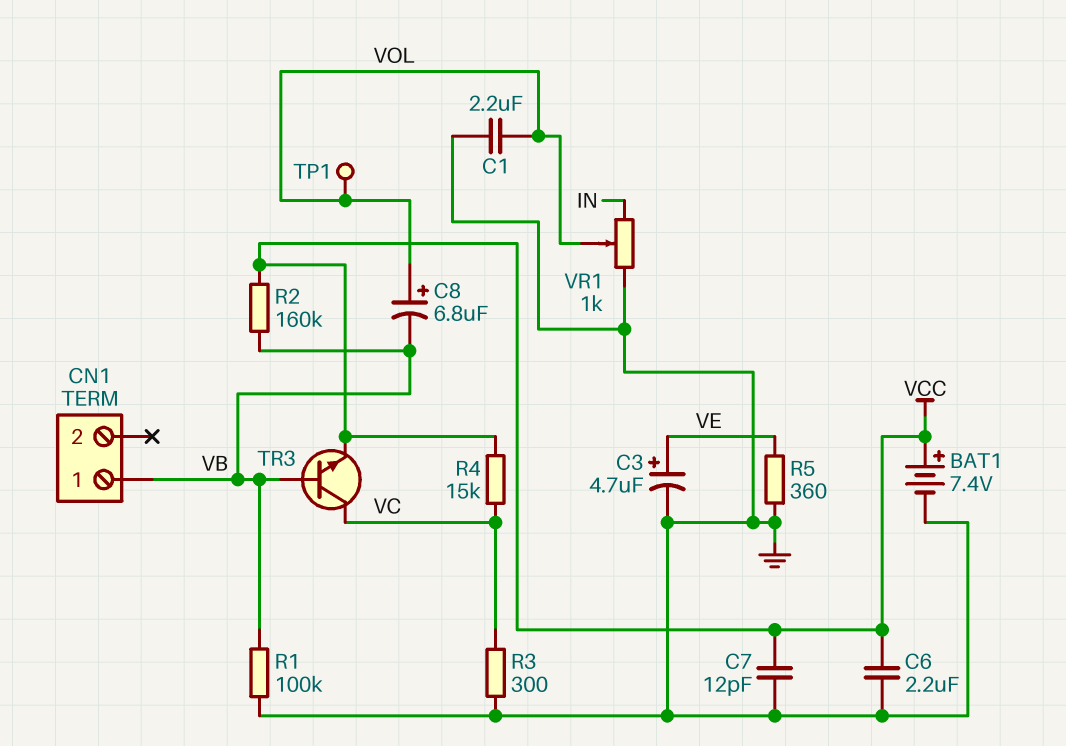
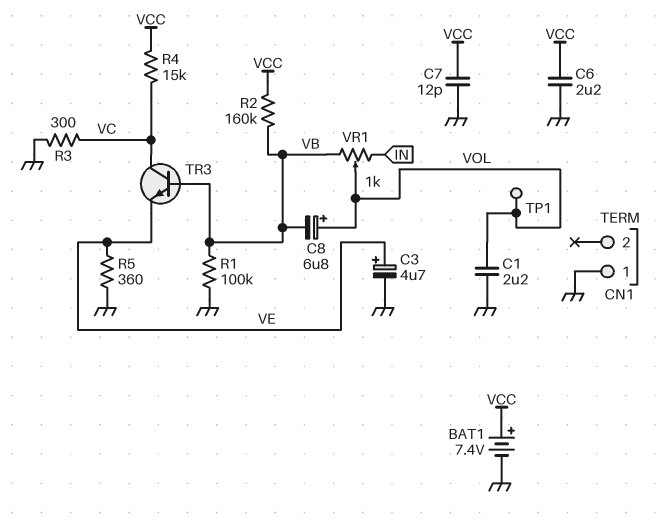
CN1 pin 1: VB -> GND
TR3: NPN (B VB, C VC, E VCC) -> NPN (B VB, C VC, E VE)
VR1: 1k (GND, IN, wiper VOL) -> 1k (IN, VB, wiper VOL)

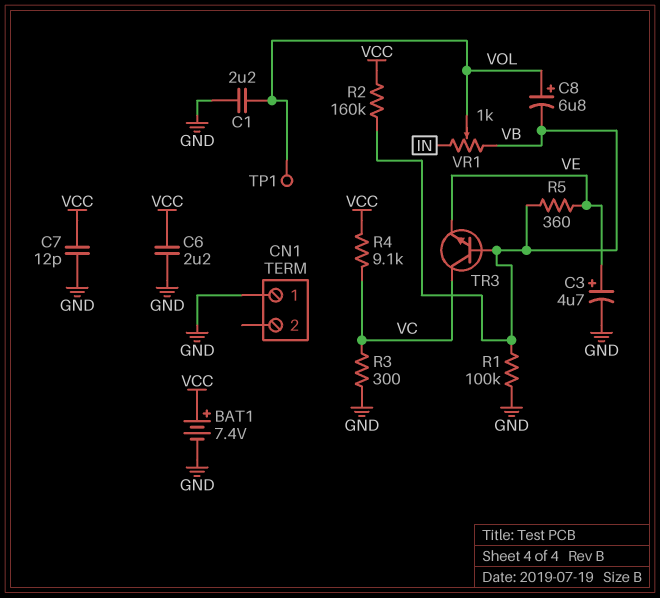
R4: 15k (VC, VCC) -> 9.1k (VC, VCC)
R5: 360 (GND, VE) -> 360 (VB, VE)

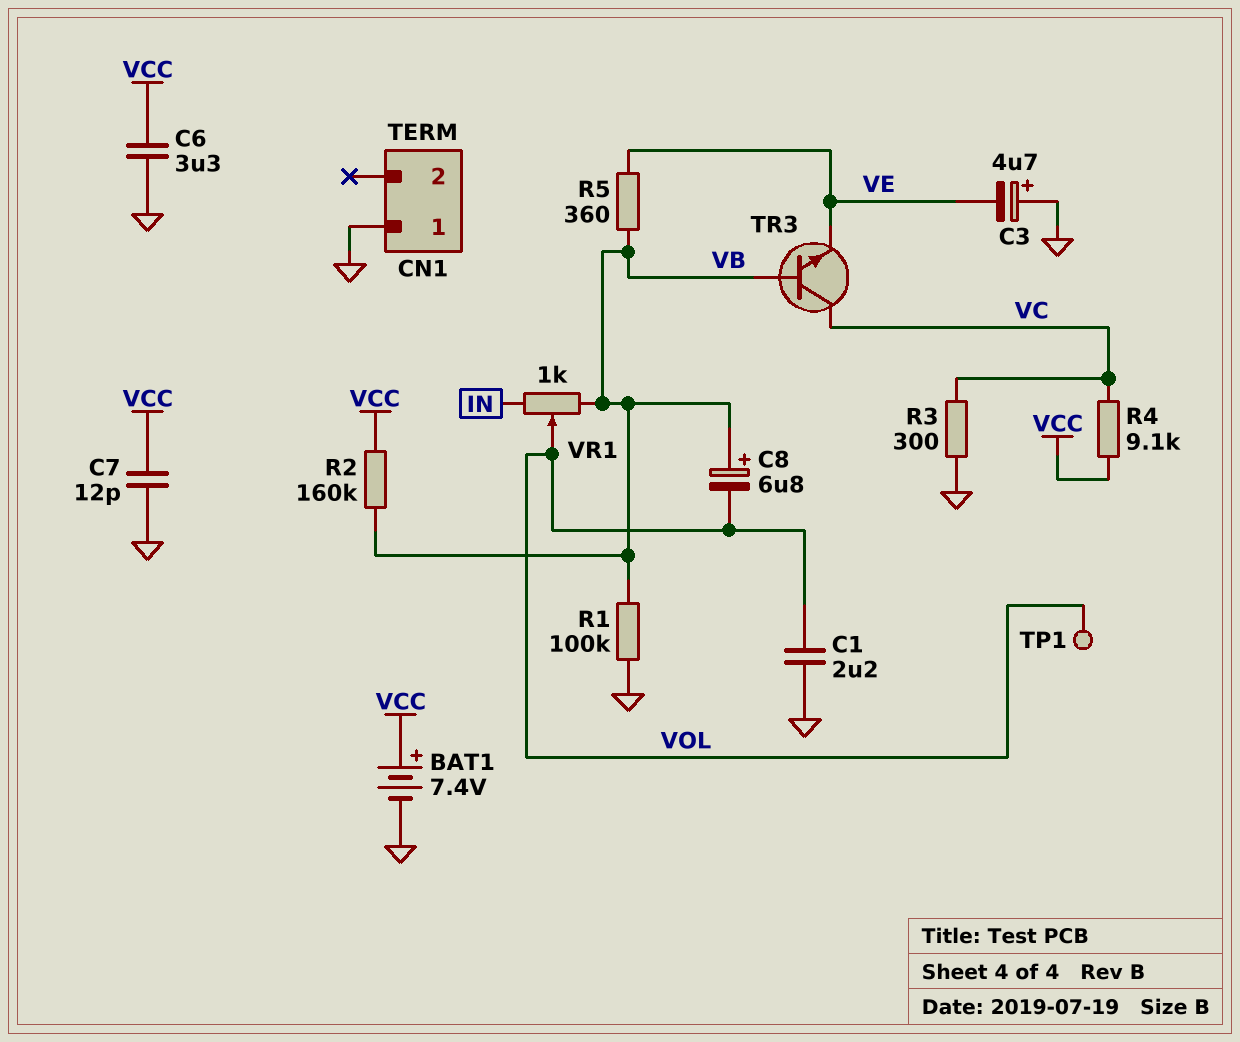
C3: 4.7uF (plus VE, minus GND) -> 4.7uF (plus GND, minus VE)
C6: 2.2uF (GND, VCC) -> 3.3uF (GND, VCC)
C8: 6.8uF (plus VOL, minus VB) -> 6.8uF (plus VB, minus VOL)

